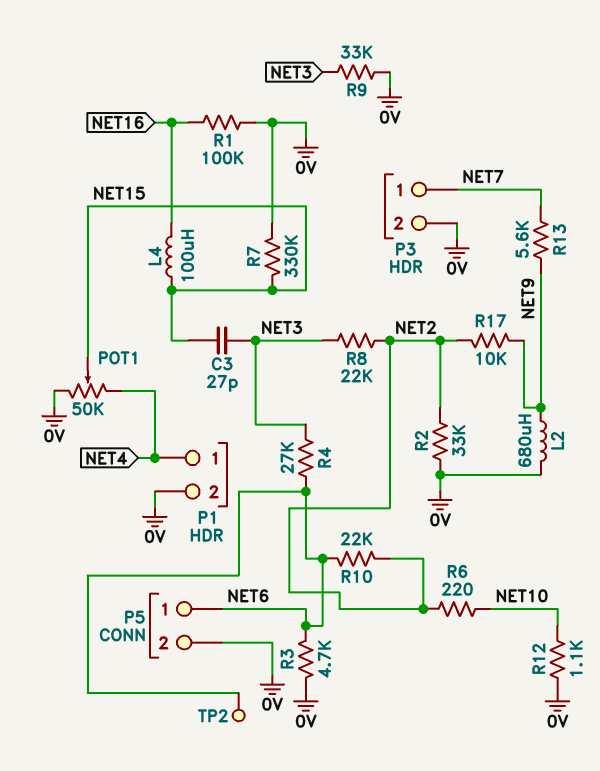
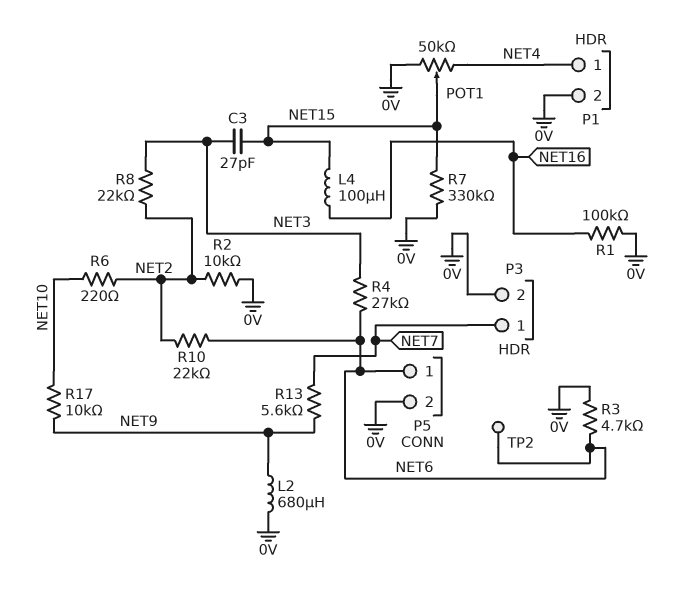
R2: 33k (0V, NET2) -> 10k (0V, NET2)
R9: 33k (0V, NET3) -> none
R12: 1.1k (0V, NET10) -> none
R17: 10k (NET2, NET9) -> 10k (NET9, NET10)

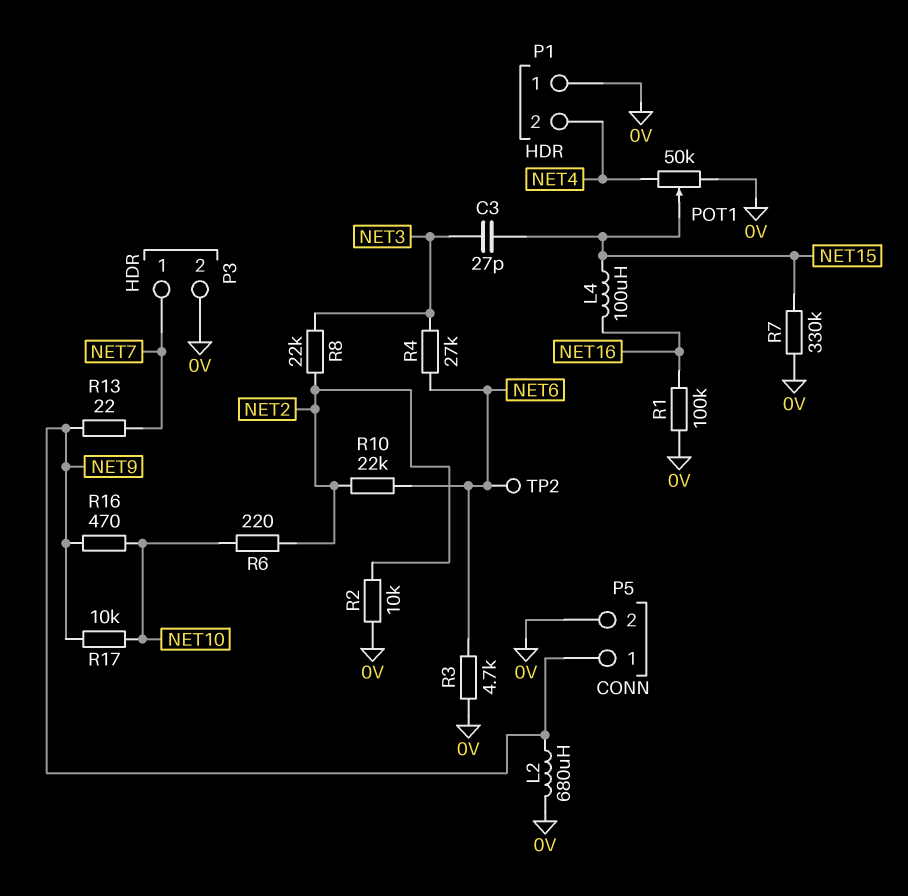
P1 pin 1: NET4 -> 0V
P1 pin 2: 0V -> NET4
P5 pin 1: NET6 -> NET9
R13: 5.6k (NET7, NET9) -> 22 (NET7, NET9)
R16: none -> 470 (NET9, NET10)

